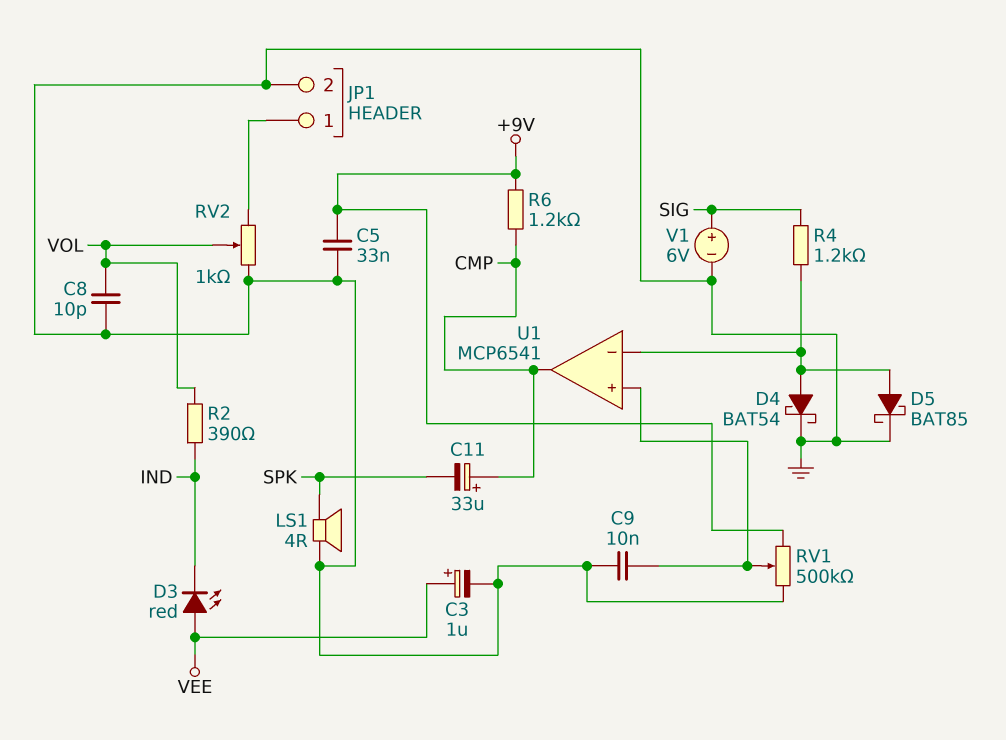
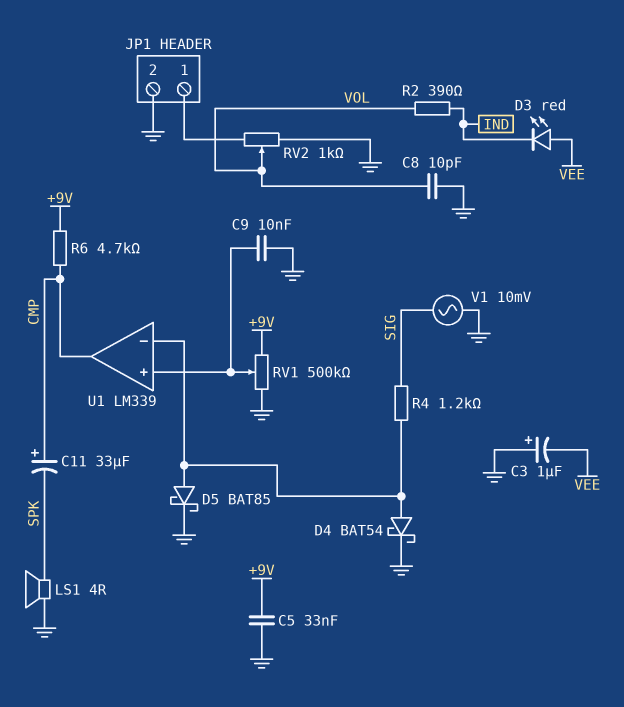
C3: 1uF (plus VEE, minus GND) -> 1uF (plus GND, minus VEE)
R6: 1.2k (+9V, CMP) -> 4.7k (+9V, CMP)
U1: MCP6541 -> LM339
V1: 6V (plus SIG, minus GND) -> AC 10mV (GND, SIG)

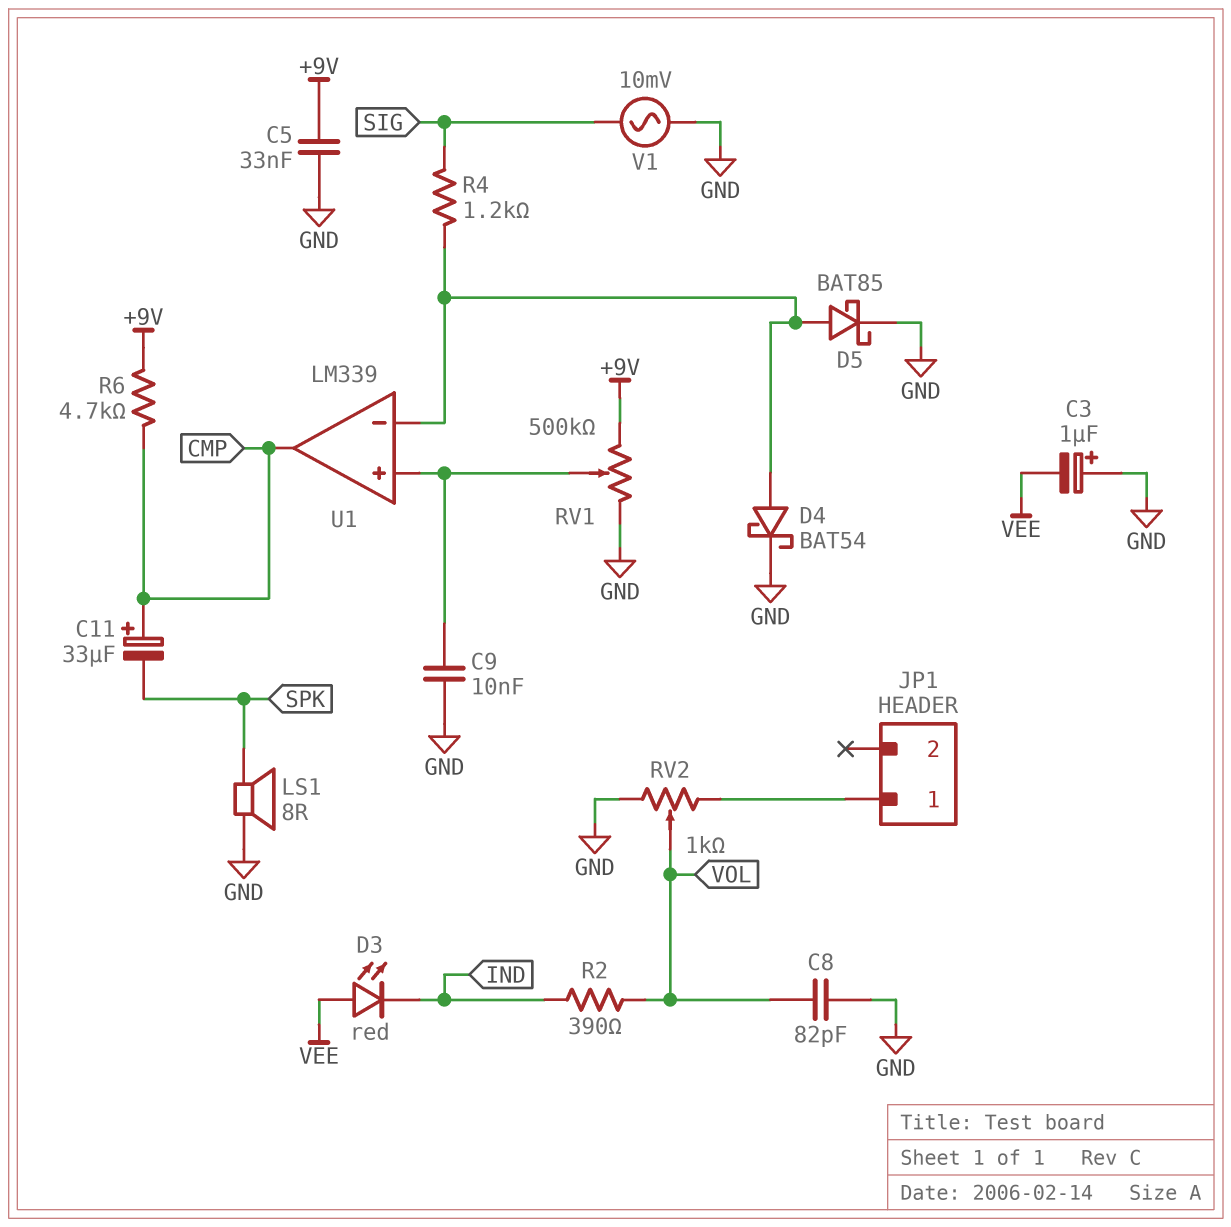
C8: 10pF (GND, VOL) -> 82pF (GND, VOL)
JP1 pin 2: GND -> none
LS1: speaker 4R (GND, SPK) -> speaker 8R (GND, SPK)

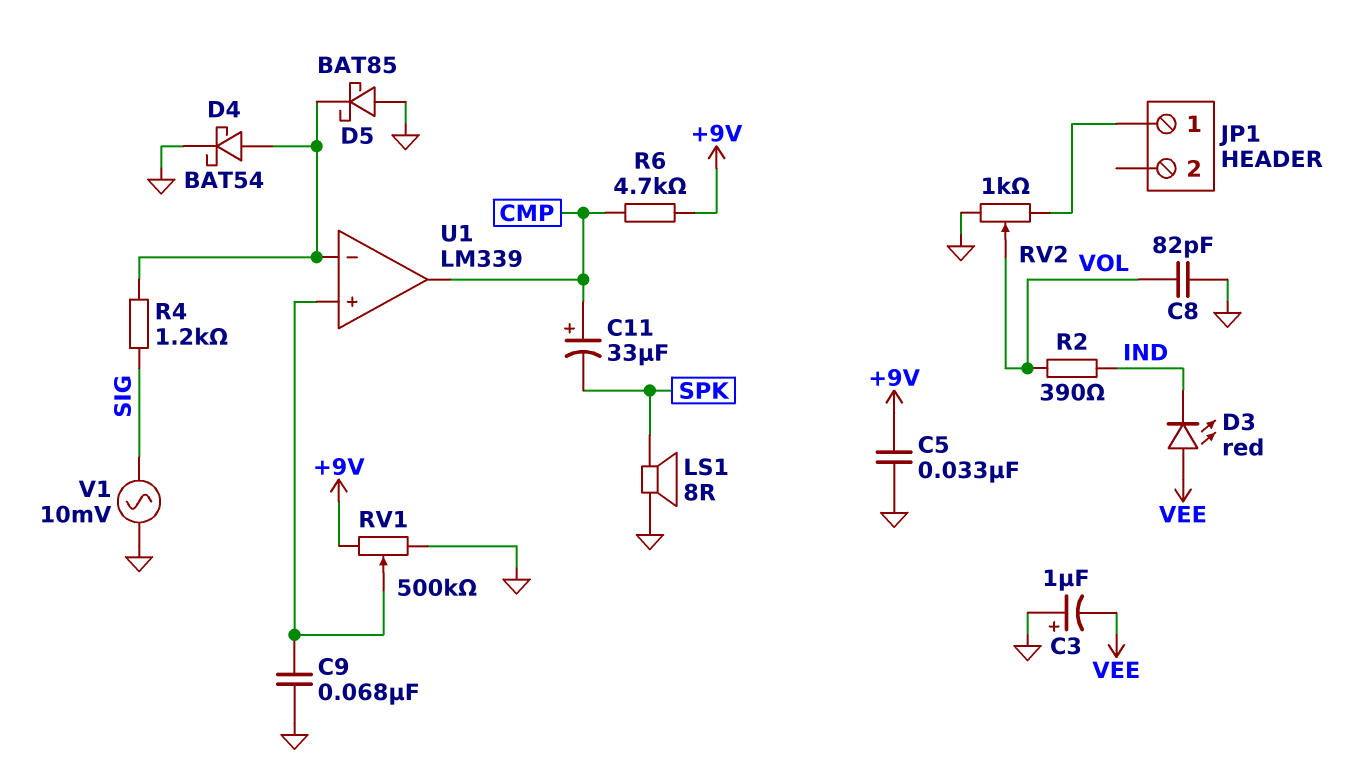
C9: 10nF (GND, U1/in+) -> 68nF (GND, U1/in+)
D5: schottky BAT85 (A U1/in-, K GND) -> schottky BAT85 (A GND, K U1/in-)

